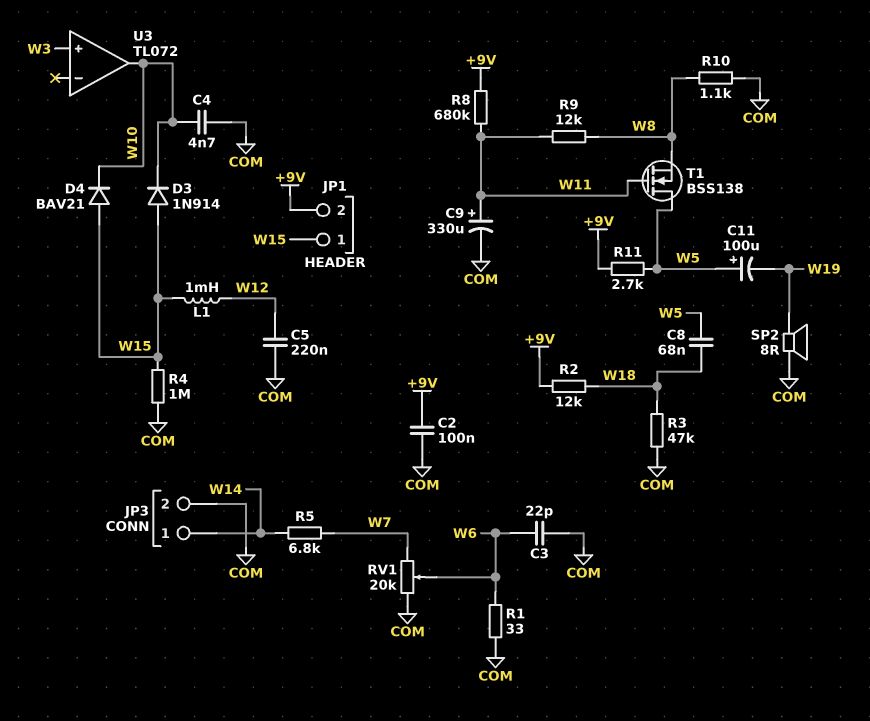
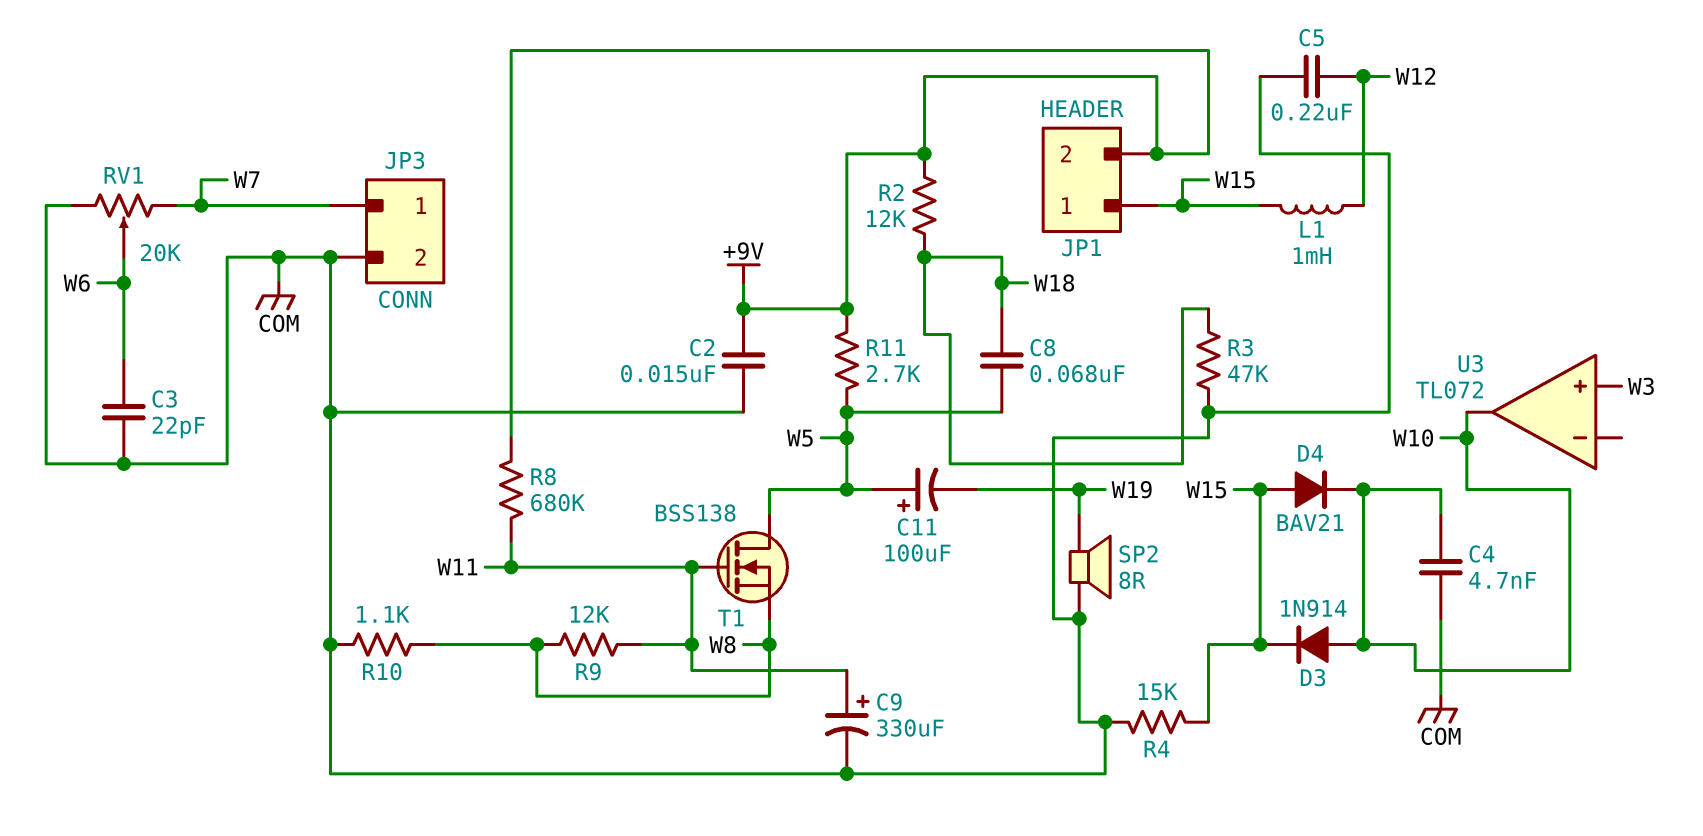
C2: 100nF (+9V, COM) -> 15nF (+9V, COM)
D3: diode 1N914 (A W15, K W10) -> diode 1N914 (A W10, K W15)
JP3 pin 1: W14 -> W7
R1: 33 (COM, W6) -> none
R4: 1M (COM, W15) -> 15k (COM, W15)
R5: 6.8k (W7, W14) -> none

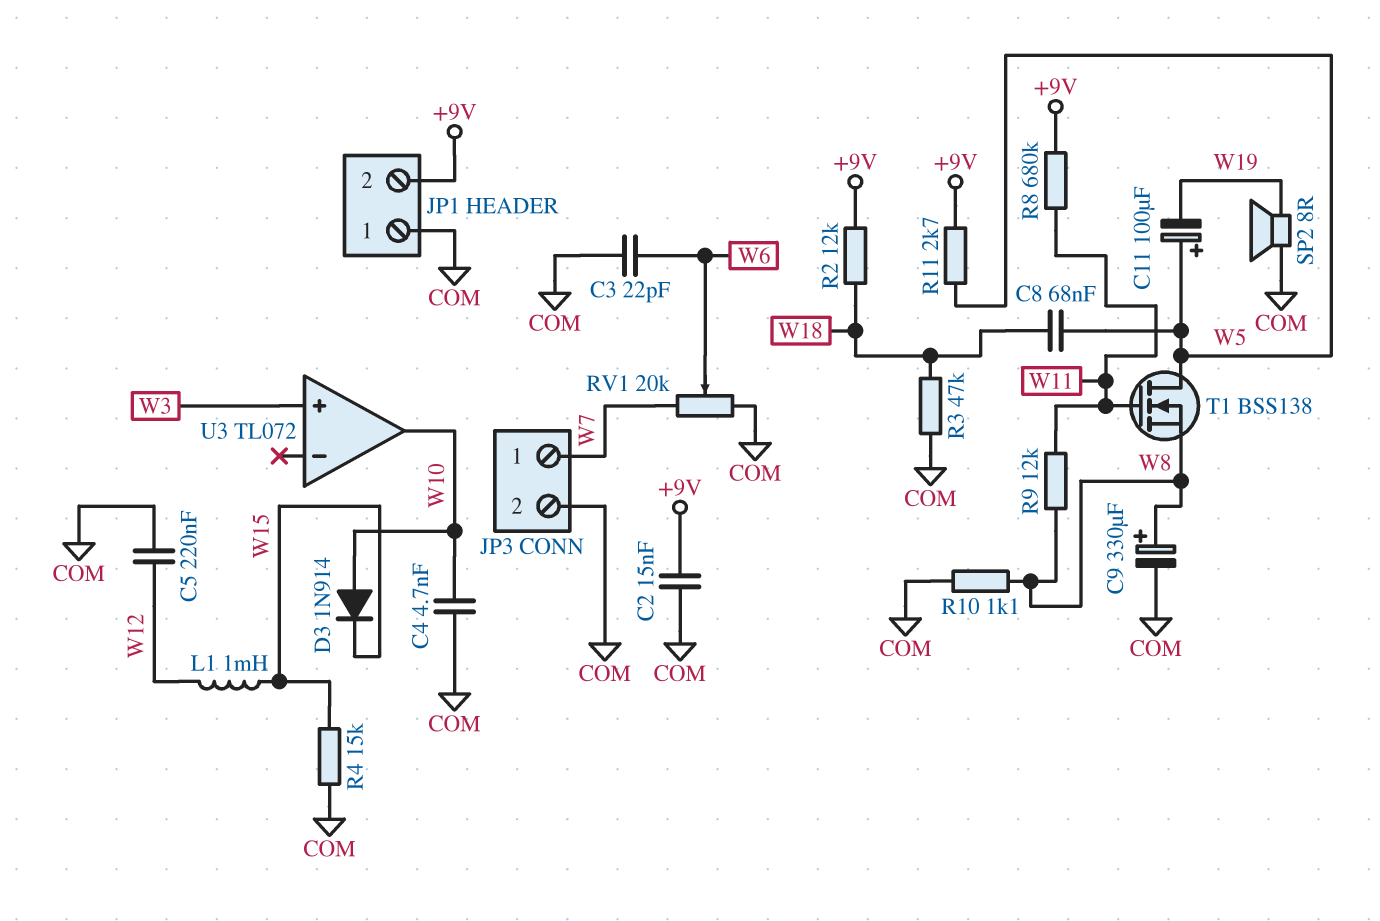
C9: 330uF (plus W11, minus COM) -> 330uF (plus W8, minus COM)
D4: diode BAV21 (A W15, K W10) -> none
JP1 pin 1: W15 -> COM

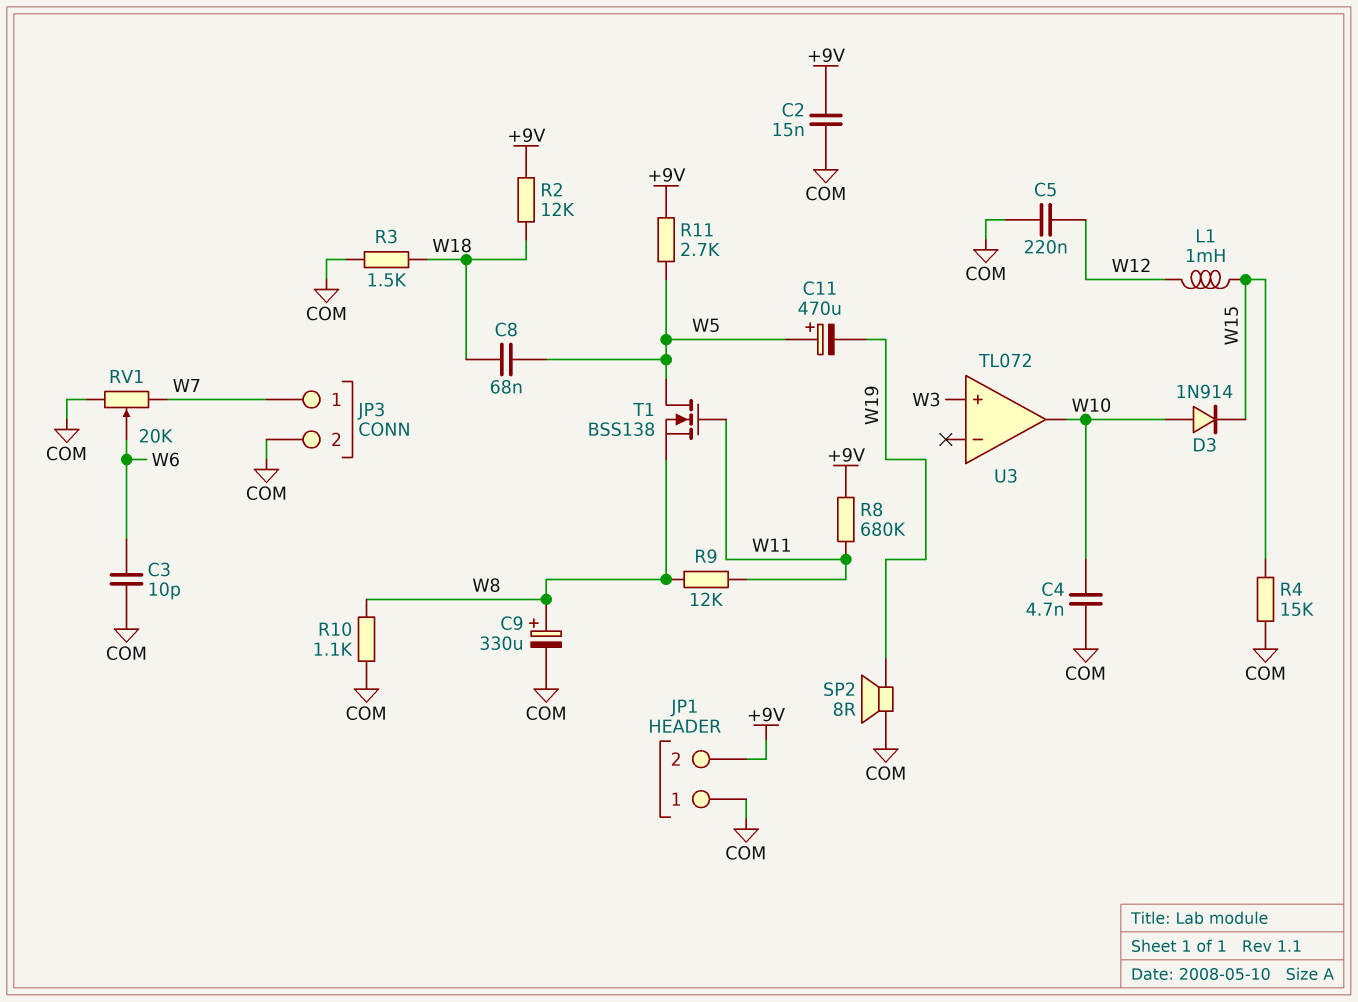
C3: 22pF (COM, W6) -> 10pF (COM, W6)
C11: 100uF (plus W5, minus W19) -> 470uF (plus W5, minus W19)
R3: 47k (COM, W18) -> 1.5k (COM, W18)

